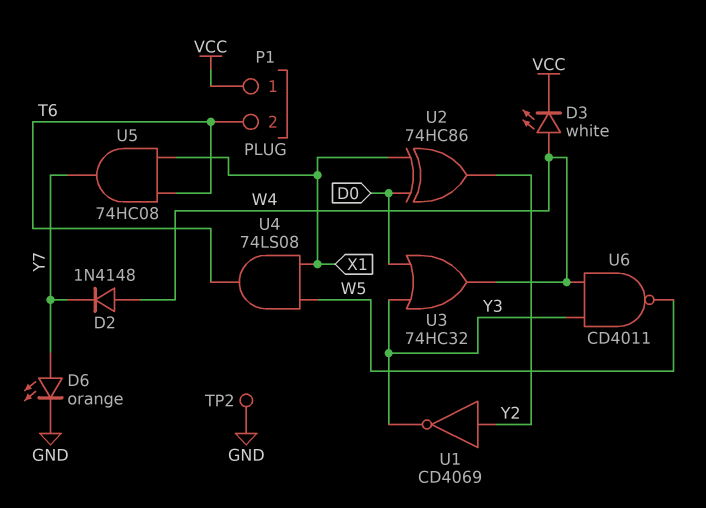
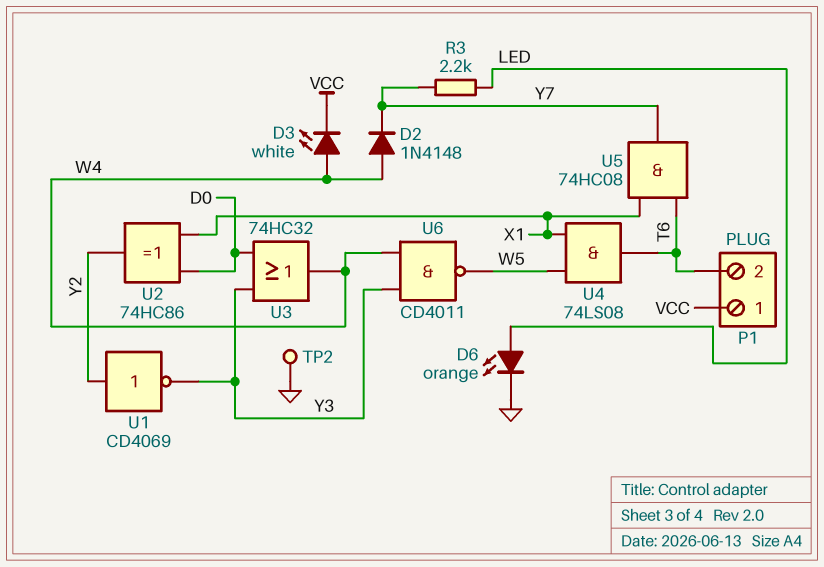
D6: LED orange (A Y7, K GND) -> LED orange (A LED, K GND)
R3: none -> 2.2k (LED, Y7)

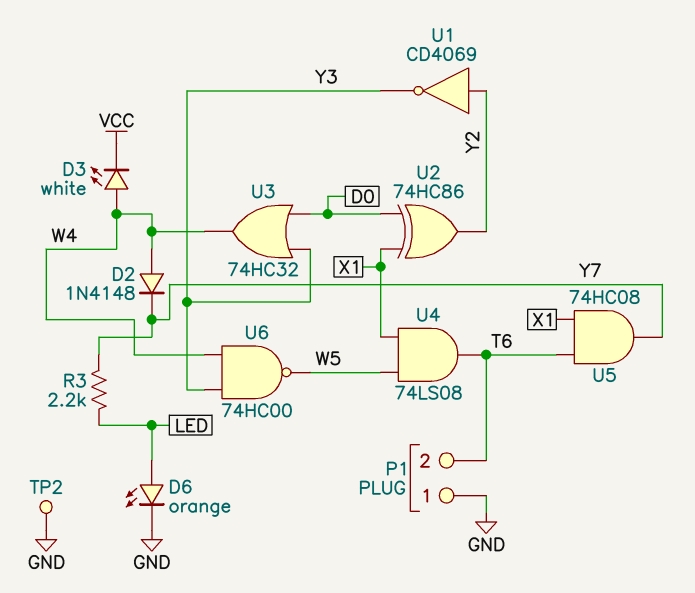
P1 pin 1: VCC -> GND
U6: NAND CD4011 (in W4, in Y3, out W5) -> NAND 74HC00 (in W4, in Y3, out W5)

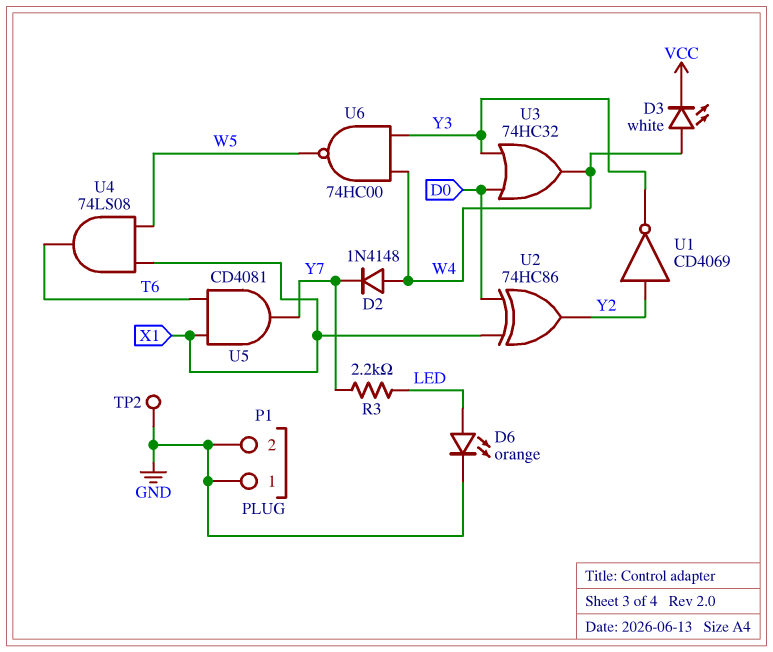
P1 pin 2: T6 -> GND
U5: AND 74HC08 (in T6, in X1, out Y7) -> AND CD4081 (in T6, in X1, out Y7)

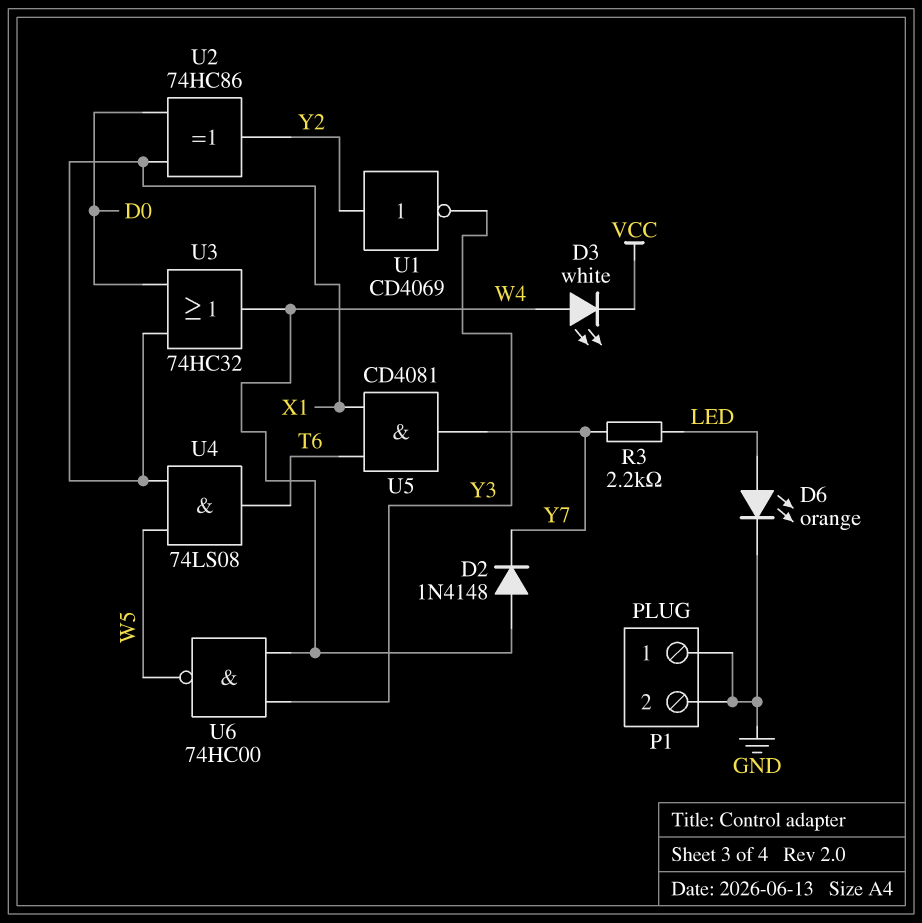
TP2: test point (GND) -> none
U3: OR 74HC32 (in D0, in Y3, out W4) -> OR 74HC32 (in D0, in X1, out W4)

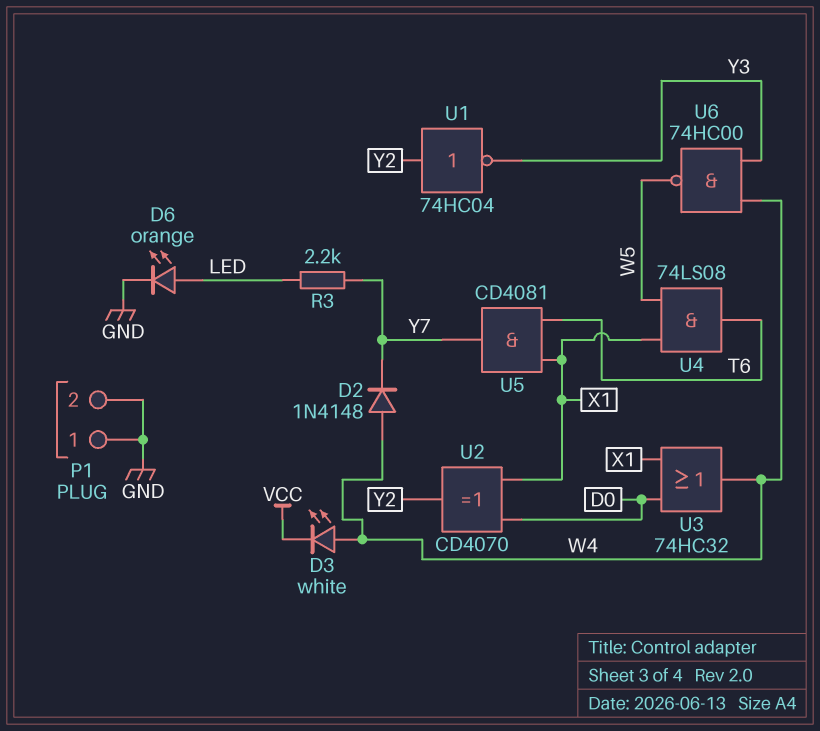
U1: NOT CD4069 (in Y2, out Y3) -> NOT 74HC04 (in Y2, out Y3)
U2: XOR 74HC86 (in D0, in X1, out Y2) -> XOR CD4070 (in D0, in X1, out Y2)

